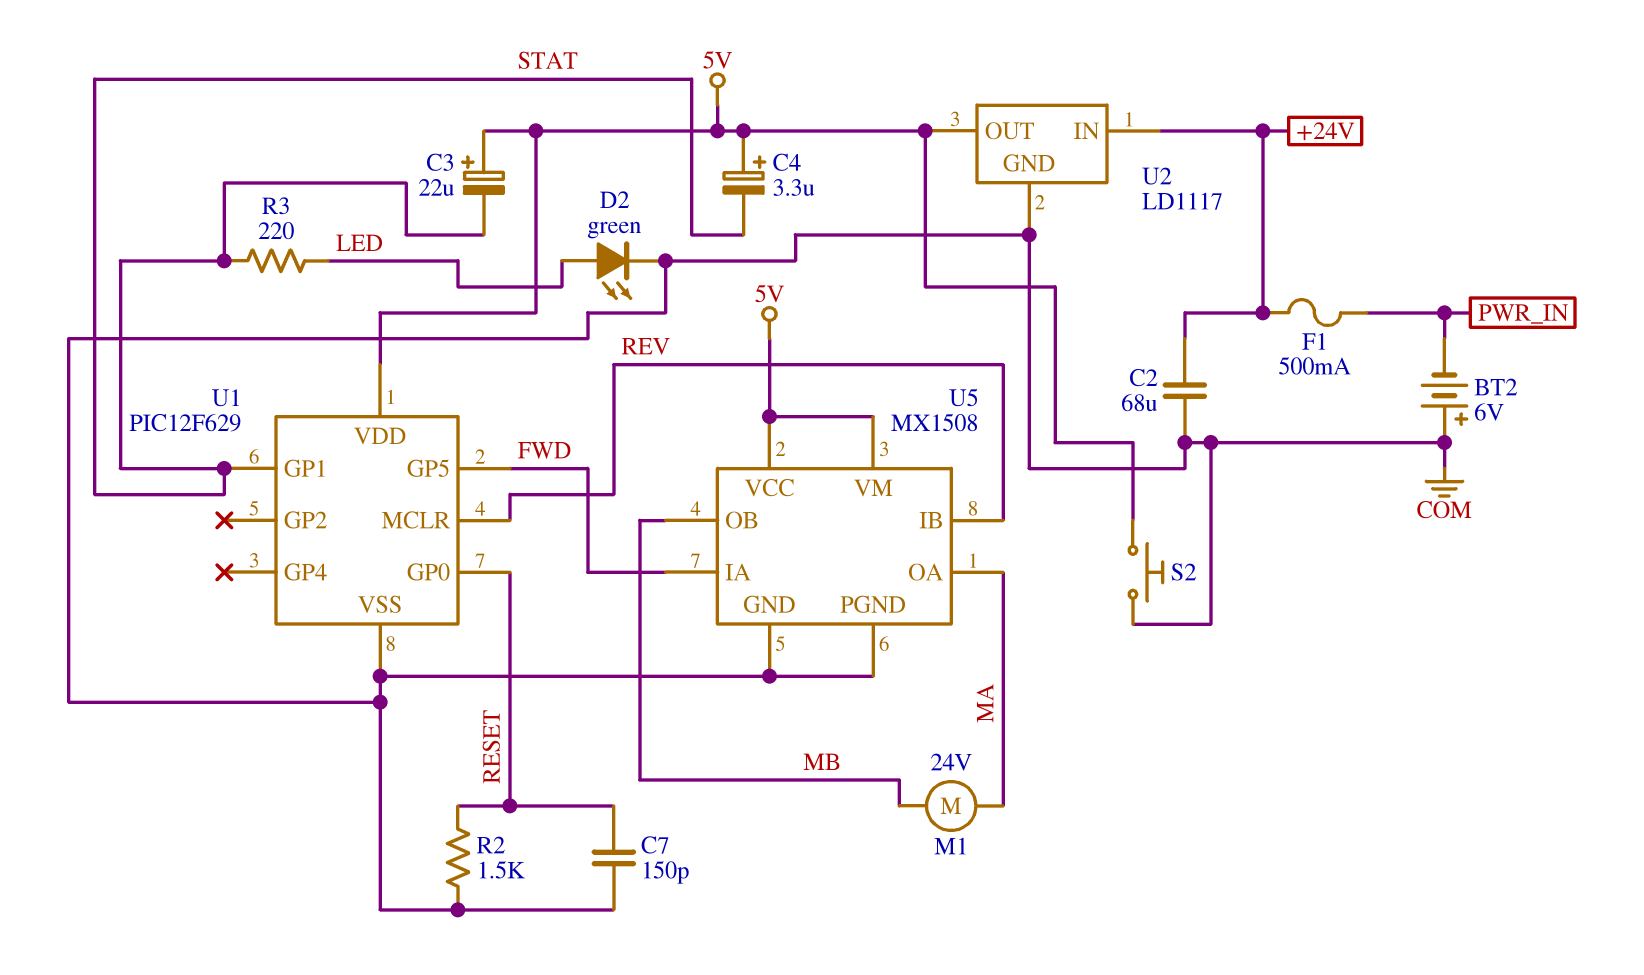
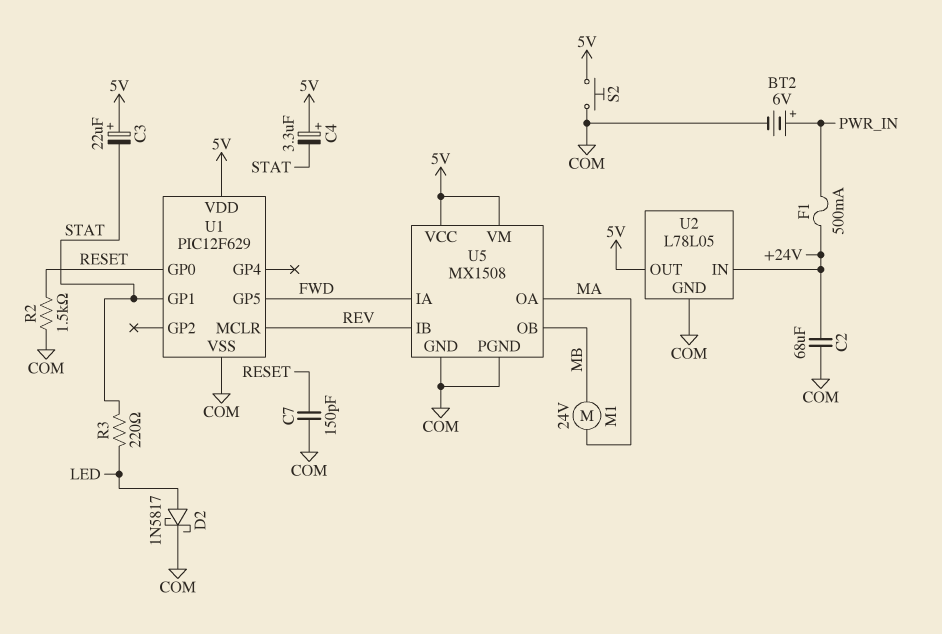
BT2: 6V (plus COM, minus PWR_IN) -> 6V (plus PWR_IN, minus COM)
D2: LED green (A LED, K COM) -> schottky 1N5817 (A LED, K COM)
U2: LD1117 -> L78L05

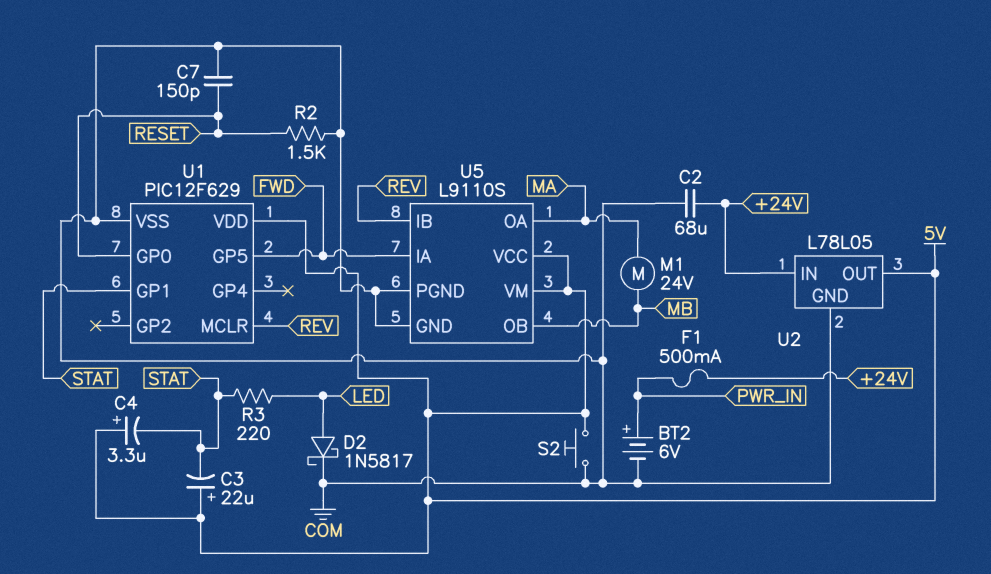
U5: MX1508 -> L9110S

